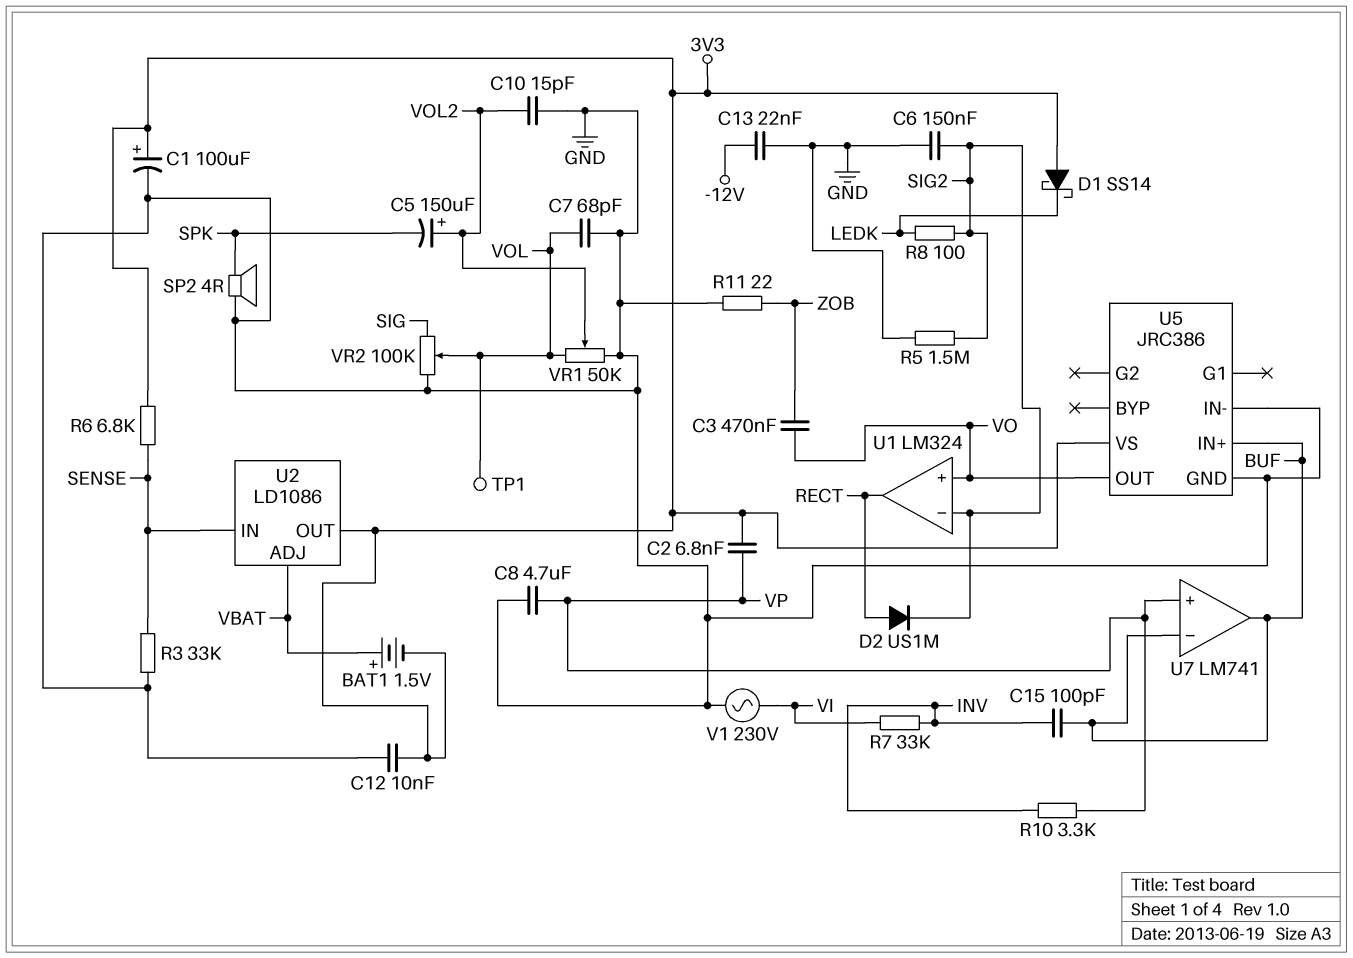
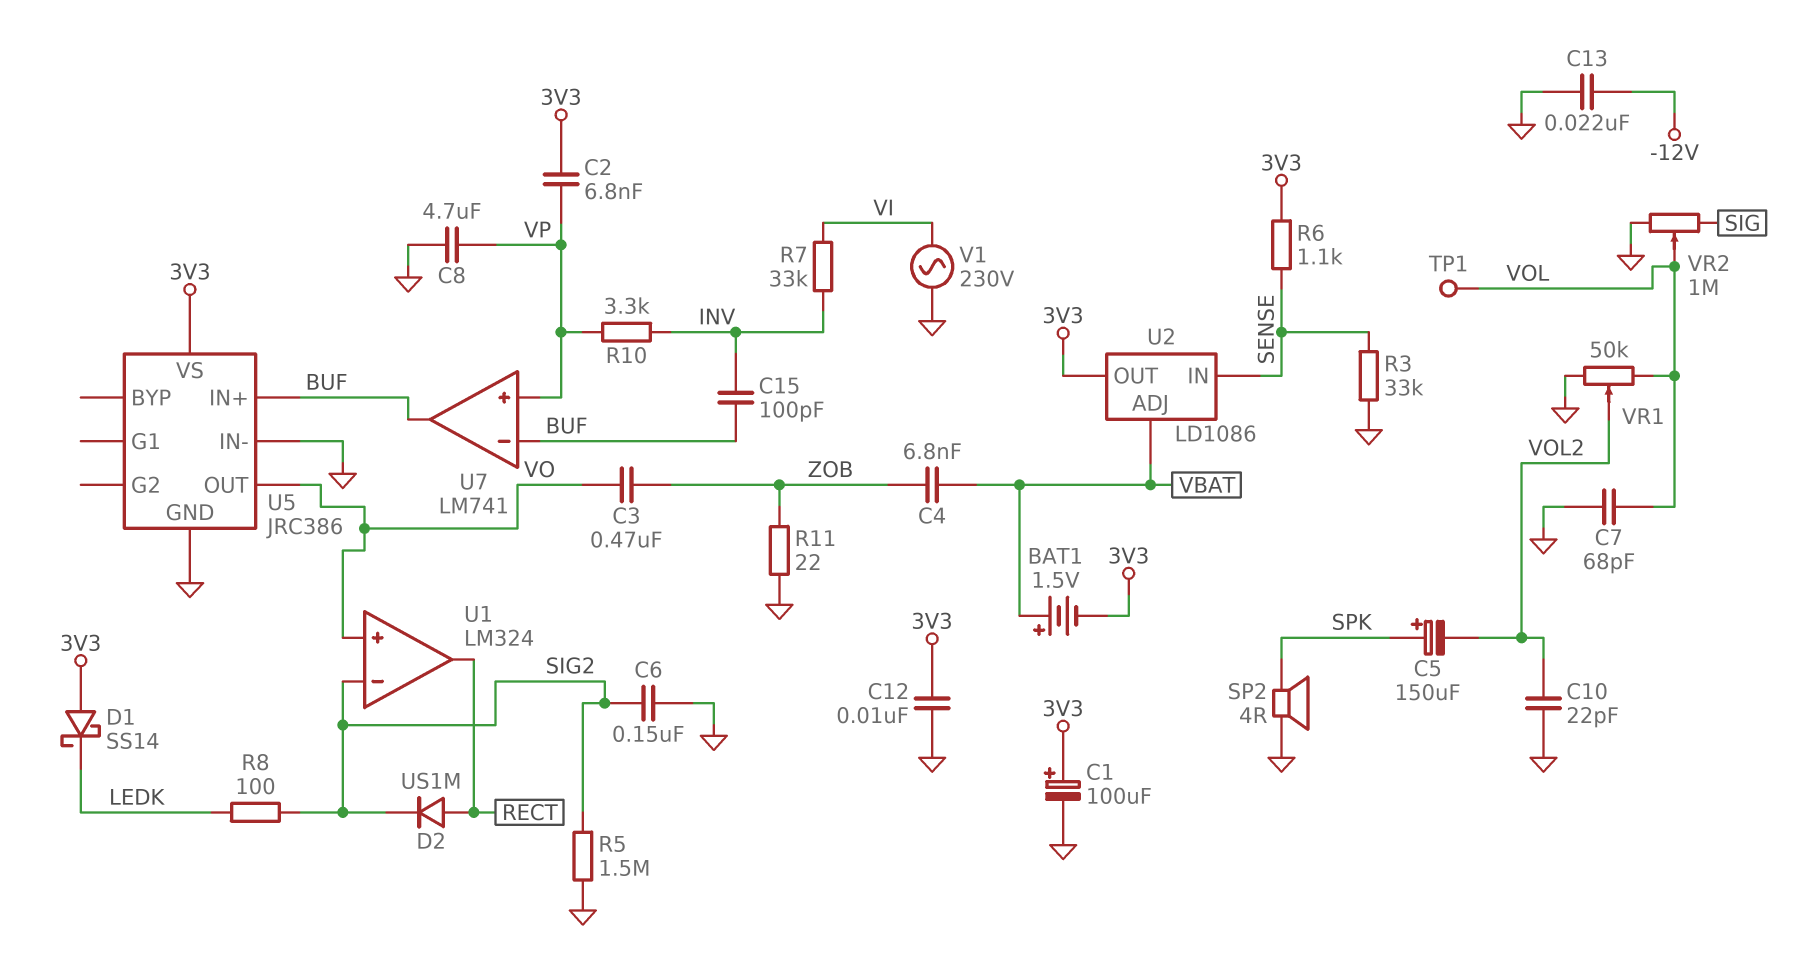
C4: none -> 6.8nF (VBAT, ZOB)
C5: 150uF (plus VOL2, minus SPK) -> 150uF (plus SPK, minus VOL2)
C10: 15pF (GND, VOL2) -> 22pF (GND, VOL2)
R6: 6.8k (3V3, SENSE) -> 1.1k (3V3, SENSE)
VR2: 100k (GND, SIG, wiper VOL) -> 1M (GND, SIG, wiper VOL)

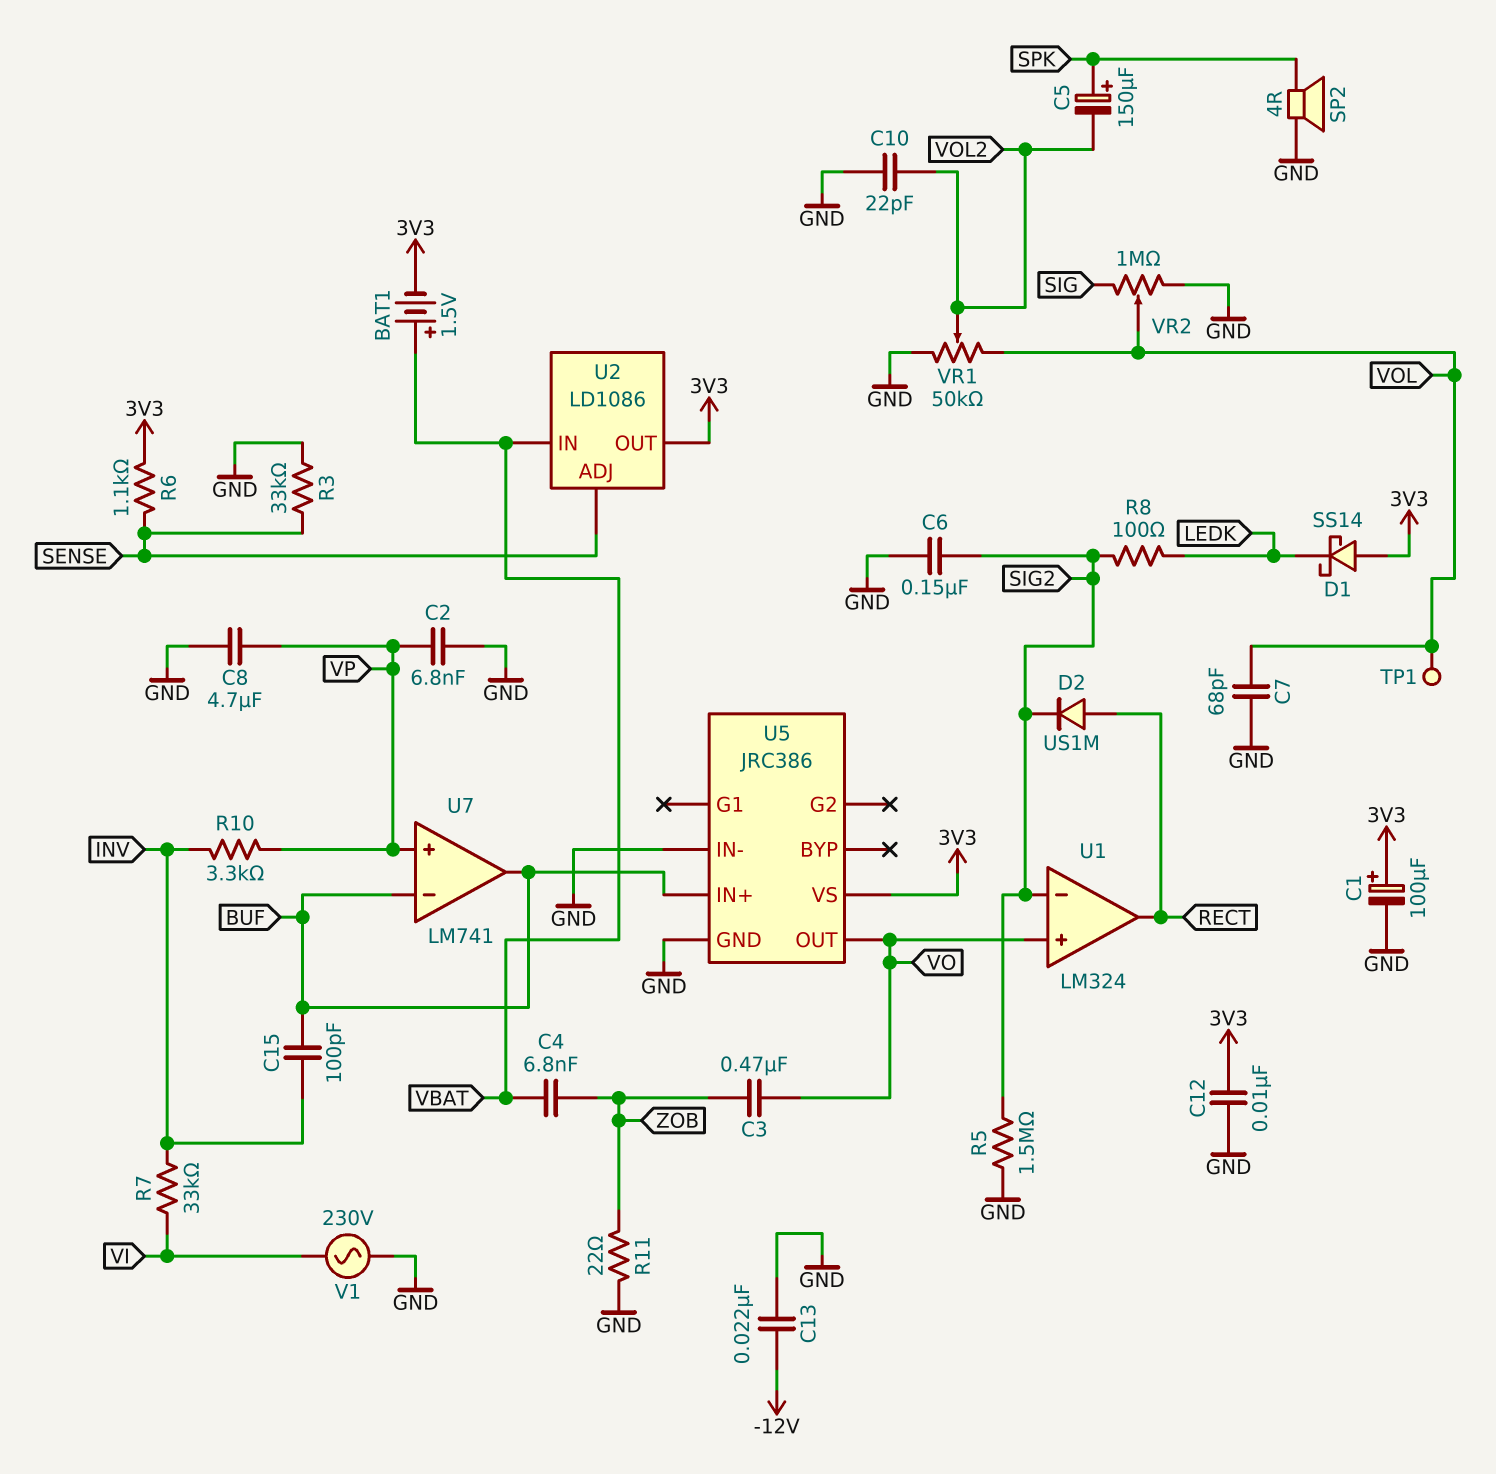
C2: 6.8nF (3V3, VP) -> 6.8nF (GND, VP)
U2 pin ADJ: VBAT -> SENSE
U2 pin IN: SENSE -> VBAT

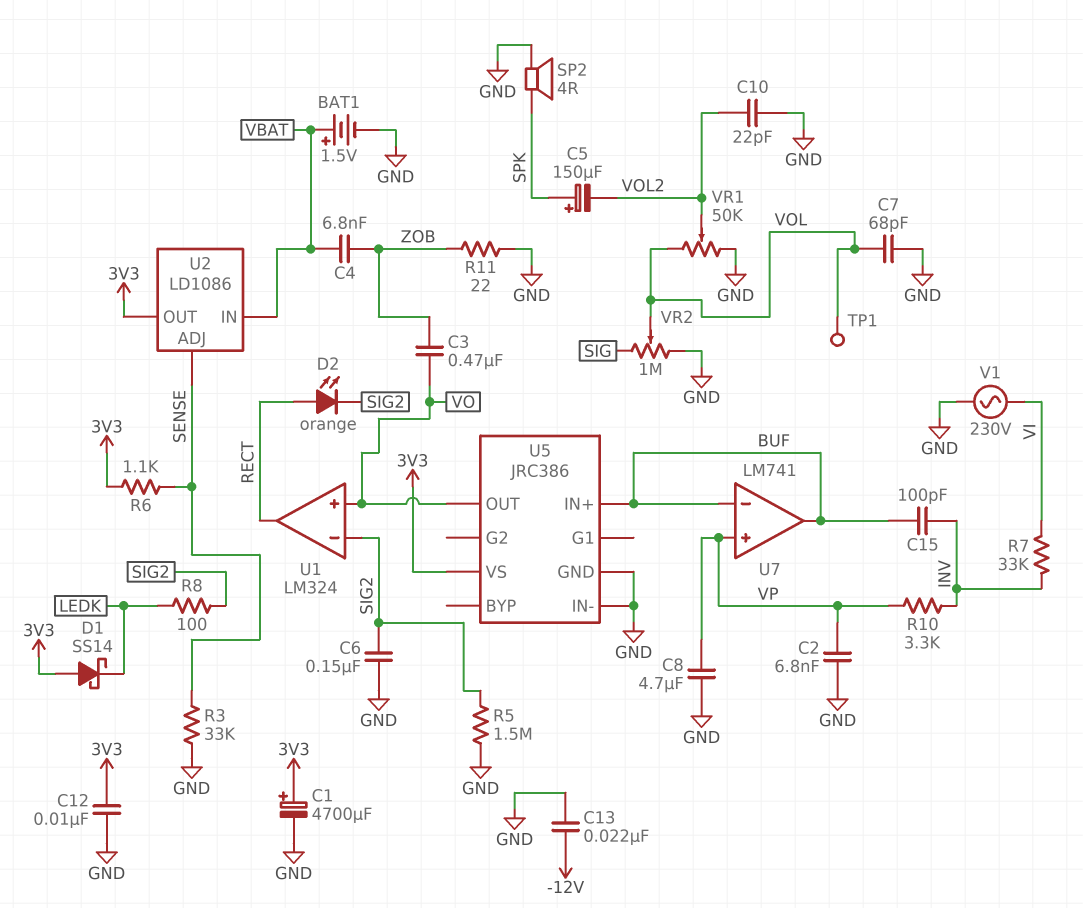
BAT1: 1.5V (plus VBAT, minus 3V3) -> 1.5V (plus VBAT, minus GND)
C1: 100uF (plus 3V3, minus GND) -> 4700uF (plus 3V3, minus GND)
D2: diode US1M (A RECT, K SIG2) -> LED orange (A RECT, K SIG2)

